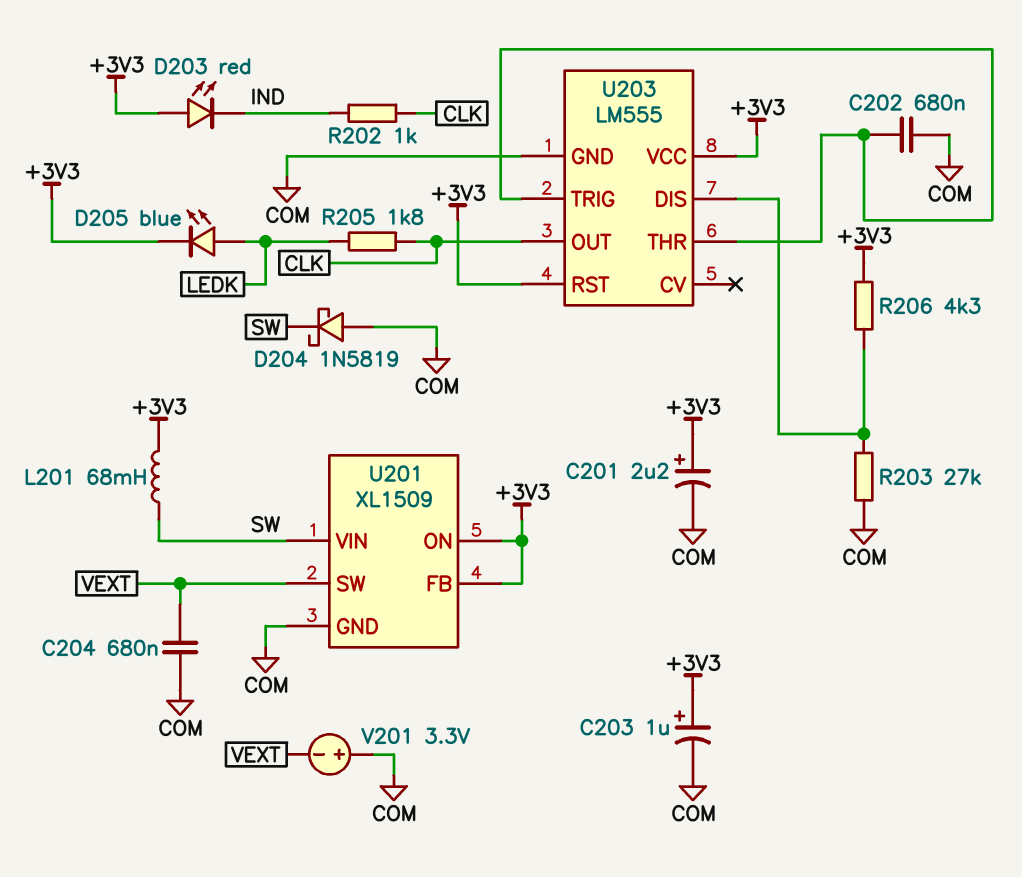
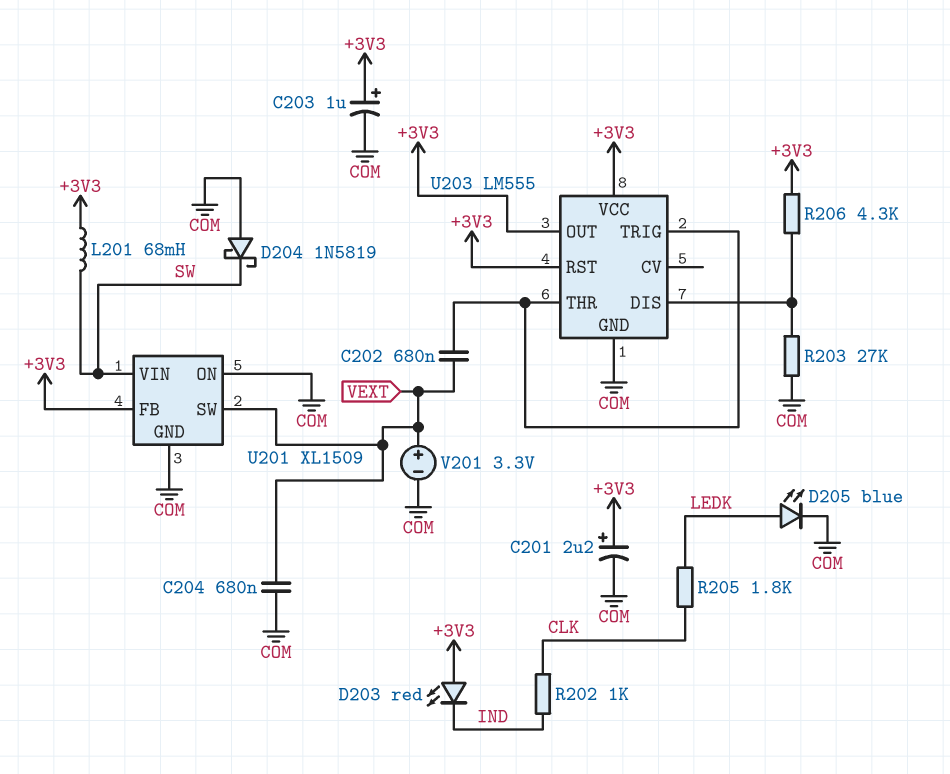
C202: 680nF (COM, U203/THR) -> 680nF (U203/THR, VEXT)
D205: LED blue (A LEDK, K +3V3) -> LED blue (A LEDK, K COM)
U201 pin ON: +3V3 -> COM
U203 pin OUT: CLK -> +3V3
V201: 3.3V (plus COM, minus VEXT) -> 3.3V (plus VEXT, minus COM)

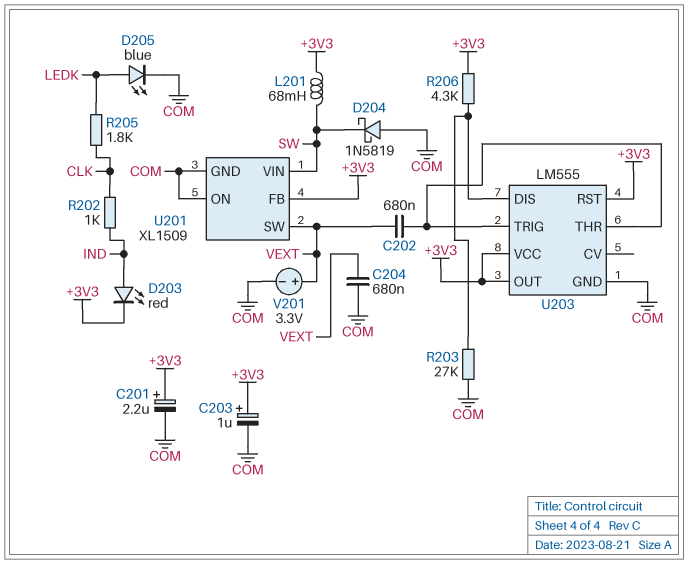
D203: LED red (A +3V3, K IND) -> LED red (A IND, K +3V3)

